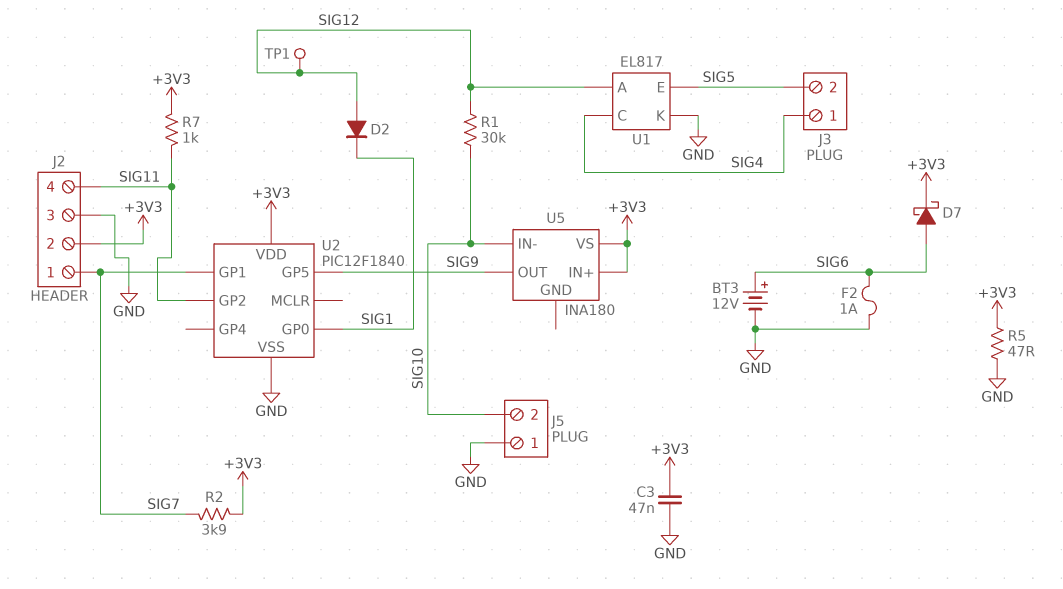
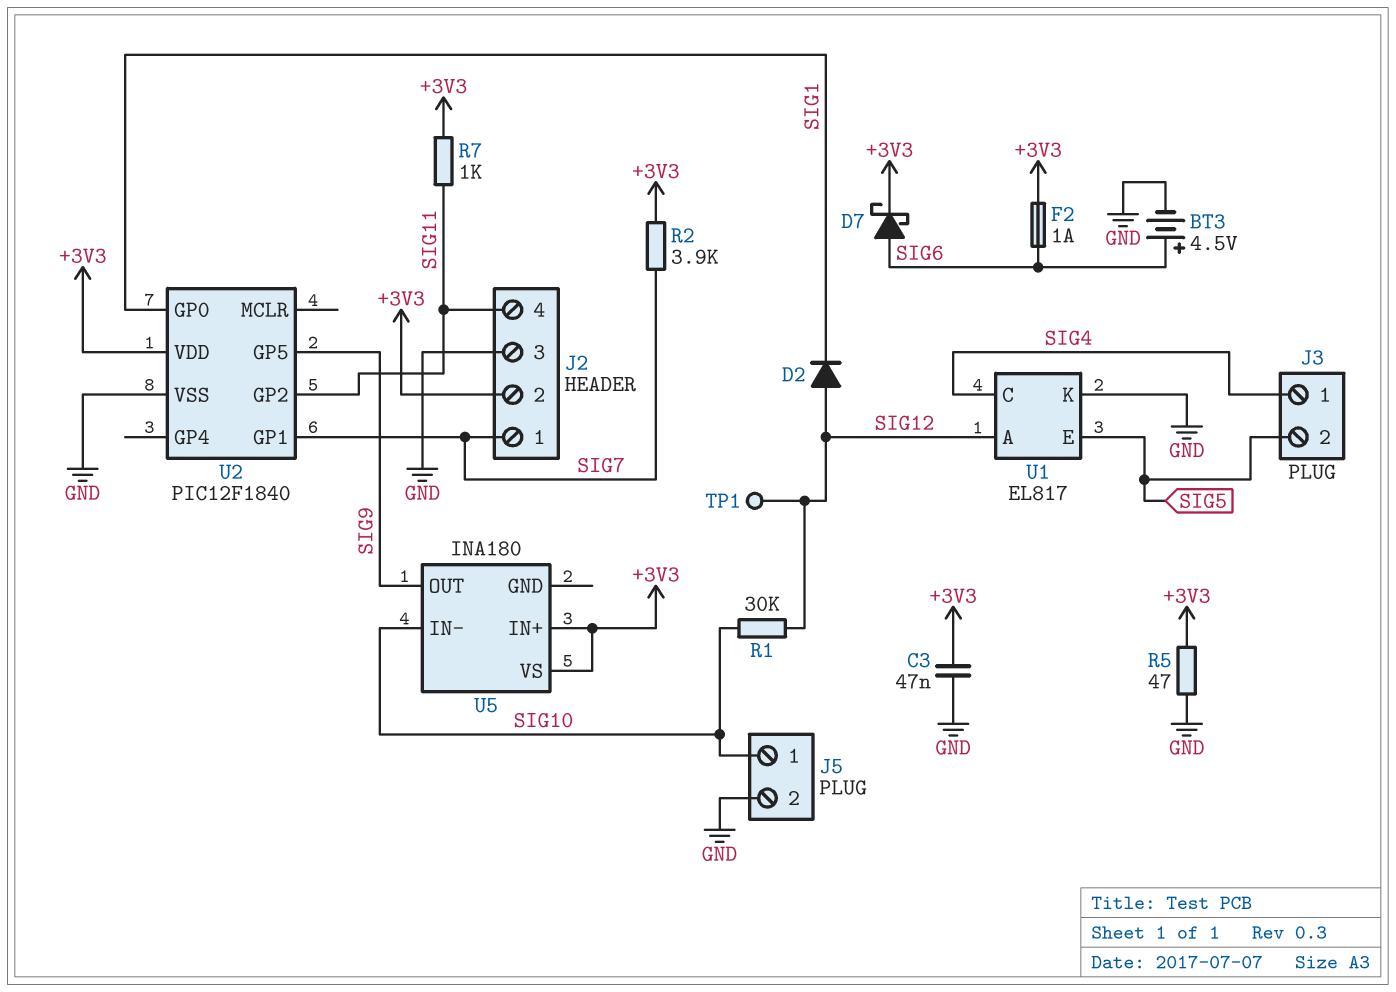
BT3: 12V (plus SIG6, minus GND) -> 4.5V (plus SIG6, minus GND)
F2: 1A (GND, SIG6) -> 1A (+3V3, SIG6)
J5 pin 1: GND -> SIG10
J5 pin 2: SIG10 -> GND

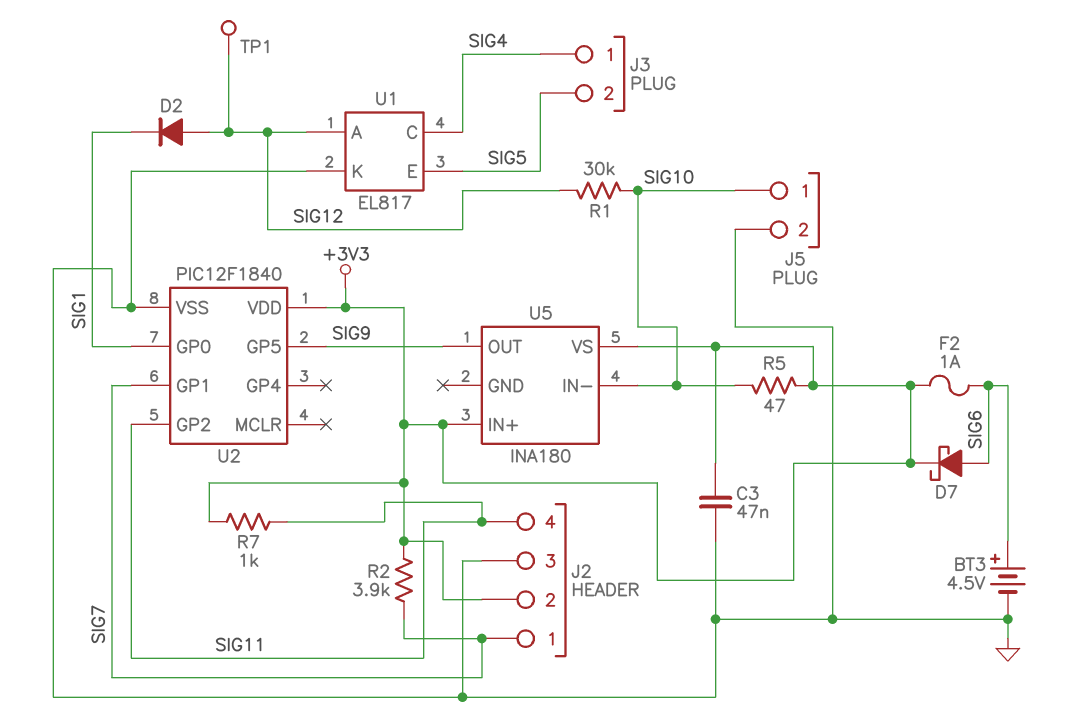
R5: 47 (+3V3, GND) -> 47 (+3V3, SIG10)

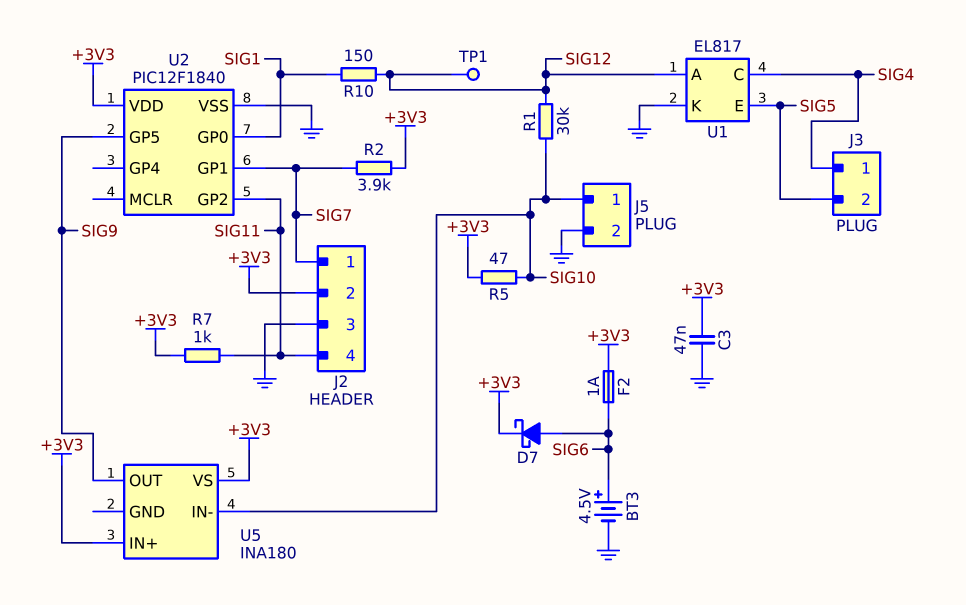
D2: diode (A SIG12, K SIG1) -> none
R10: none -> 150 (SIG1, SIG12)

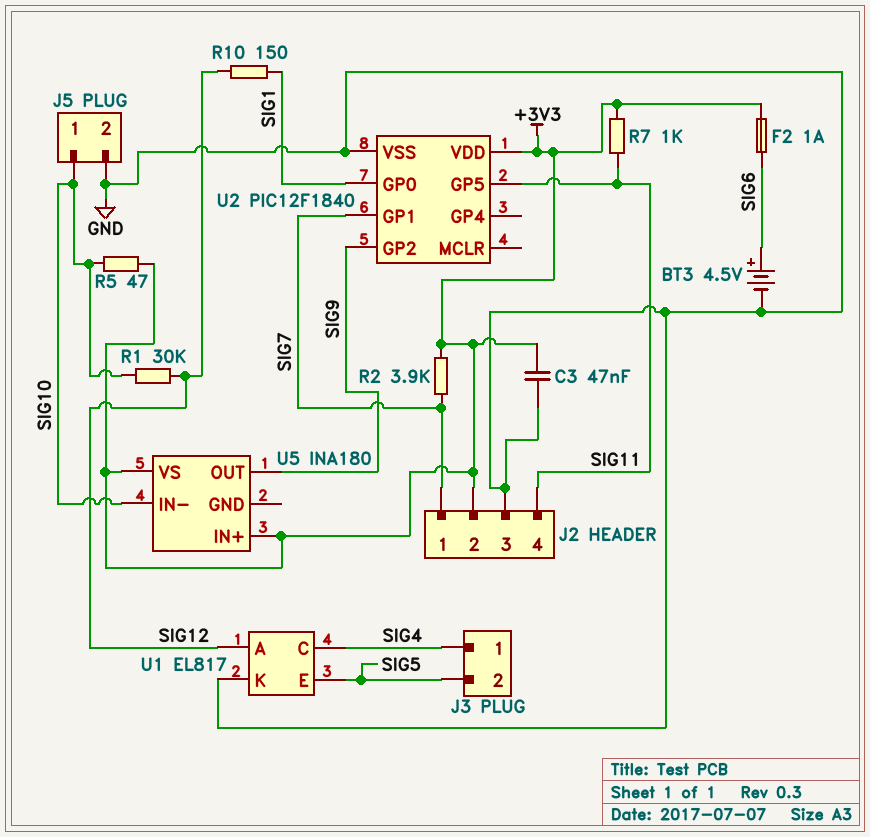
D7: schottky (A SIG6, K +3V3) -> none
TP1: test point (SIG12) -> none
U2 pin GP2: SIG11 -> SIG9
U2 pin GP5: SIG9 -> SIG11

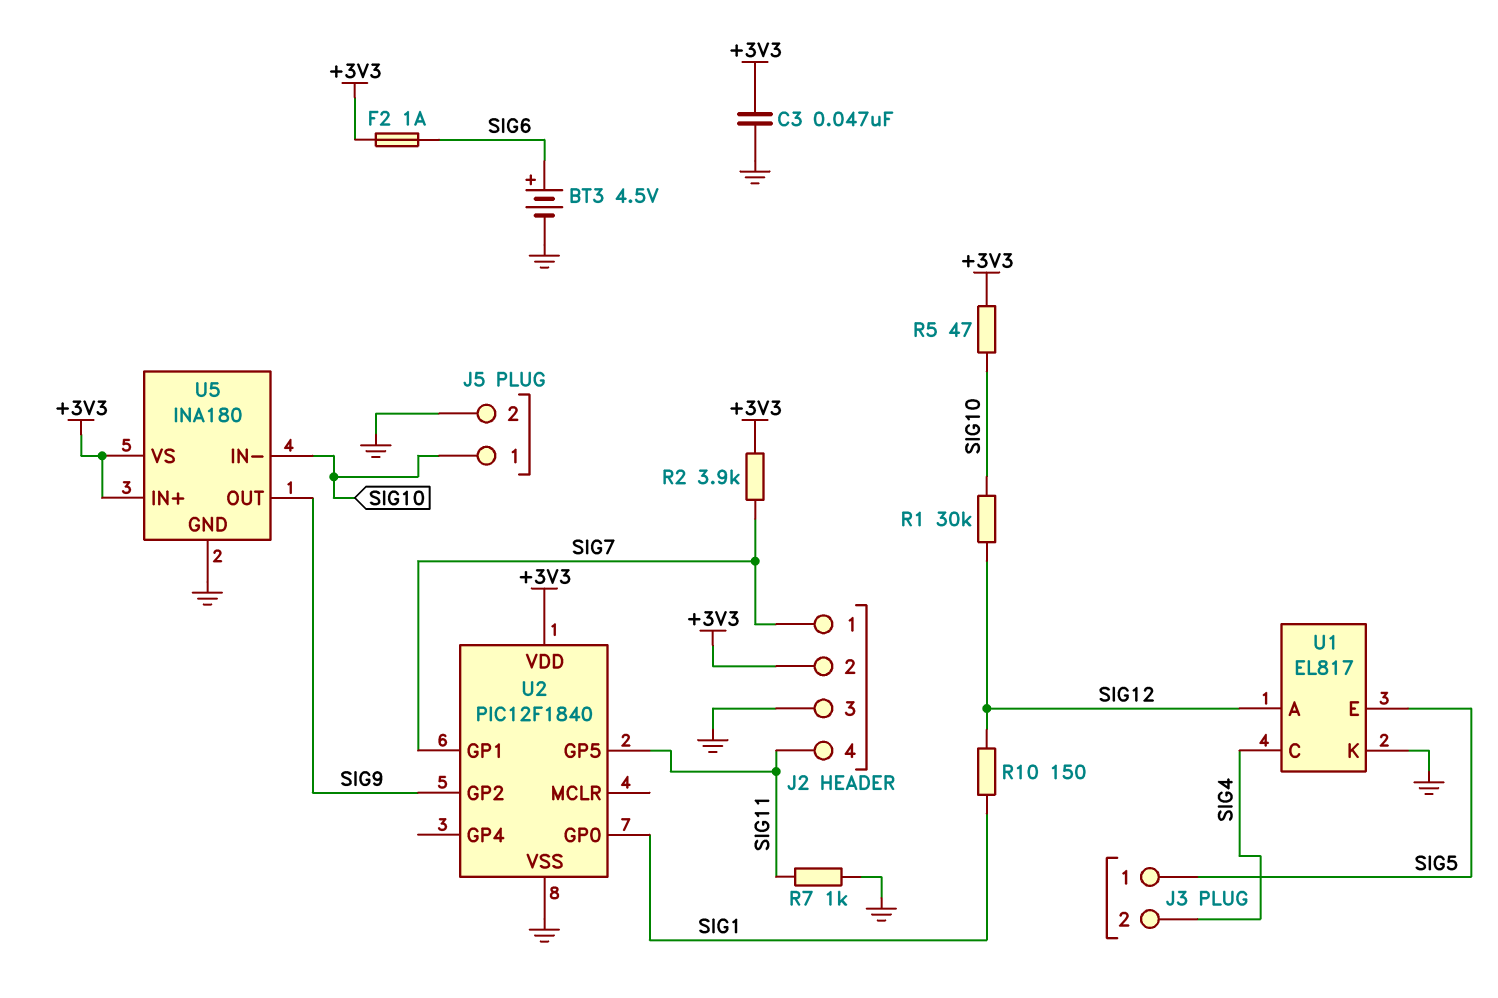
J3 pin 1: SIG4 -> SIG5
J3 pin 2: SIG5 -> SIG4
R7: 1k (+3V3, SIG11) -> 1k (GND, SIG11)
U5 pin GND: none -> GND

